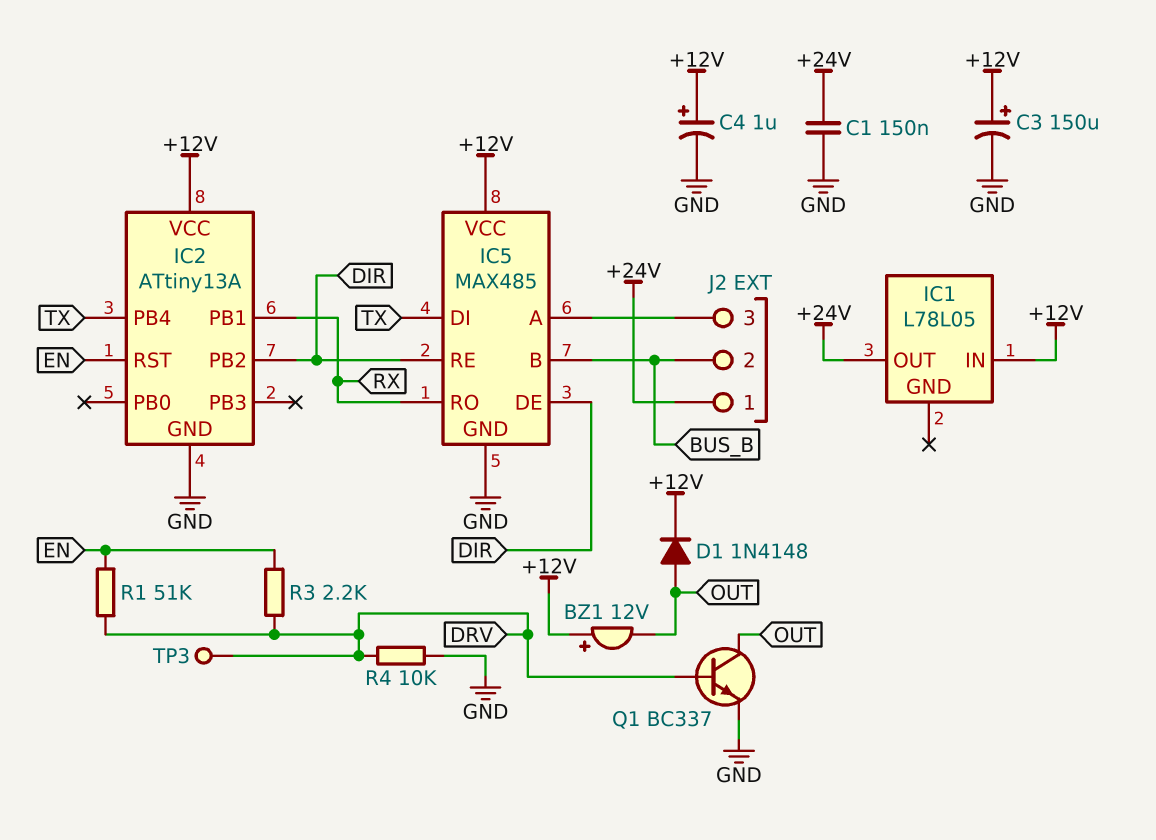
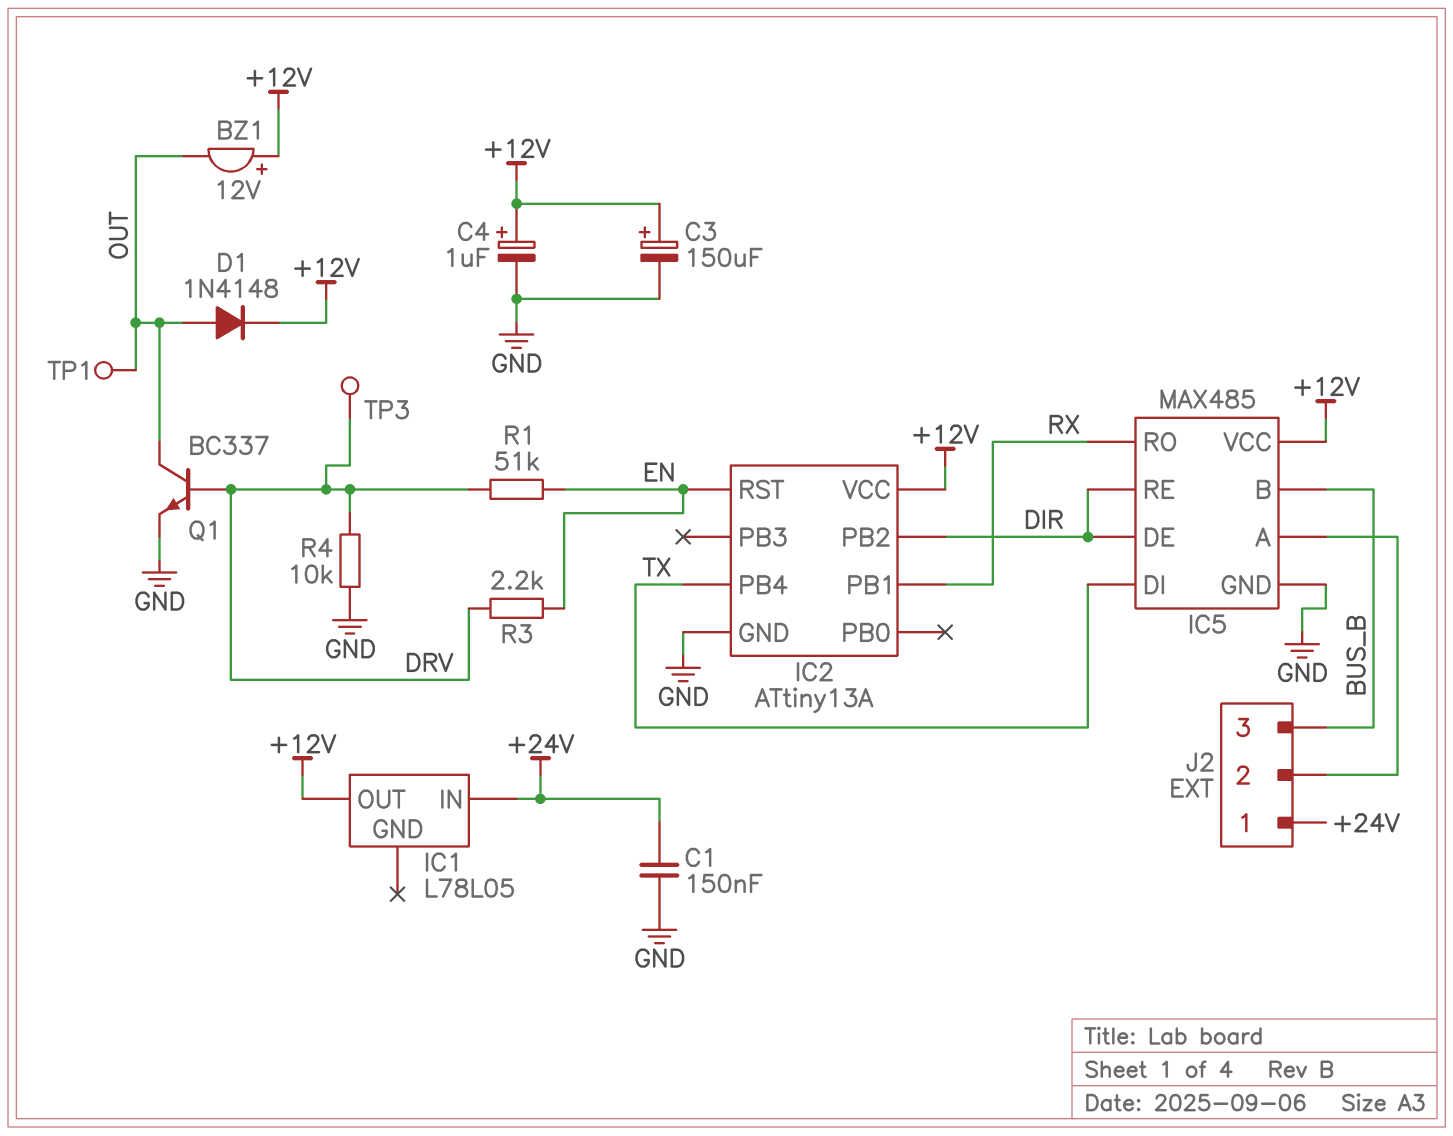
IC1 pin IN: +12V -> +24V
IC1 pin OUT: +24V -> +12V
J2 pin 2: BUS_B -> IC5/A
J2 pin 3: IC5/A -> BUS_B
TP1: none -> test point (OUT)

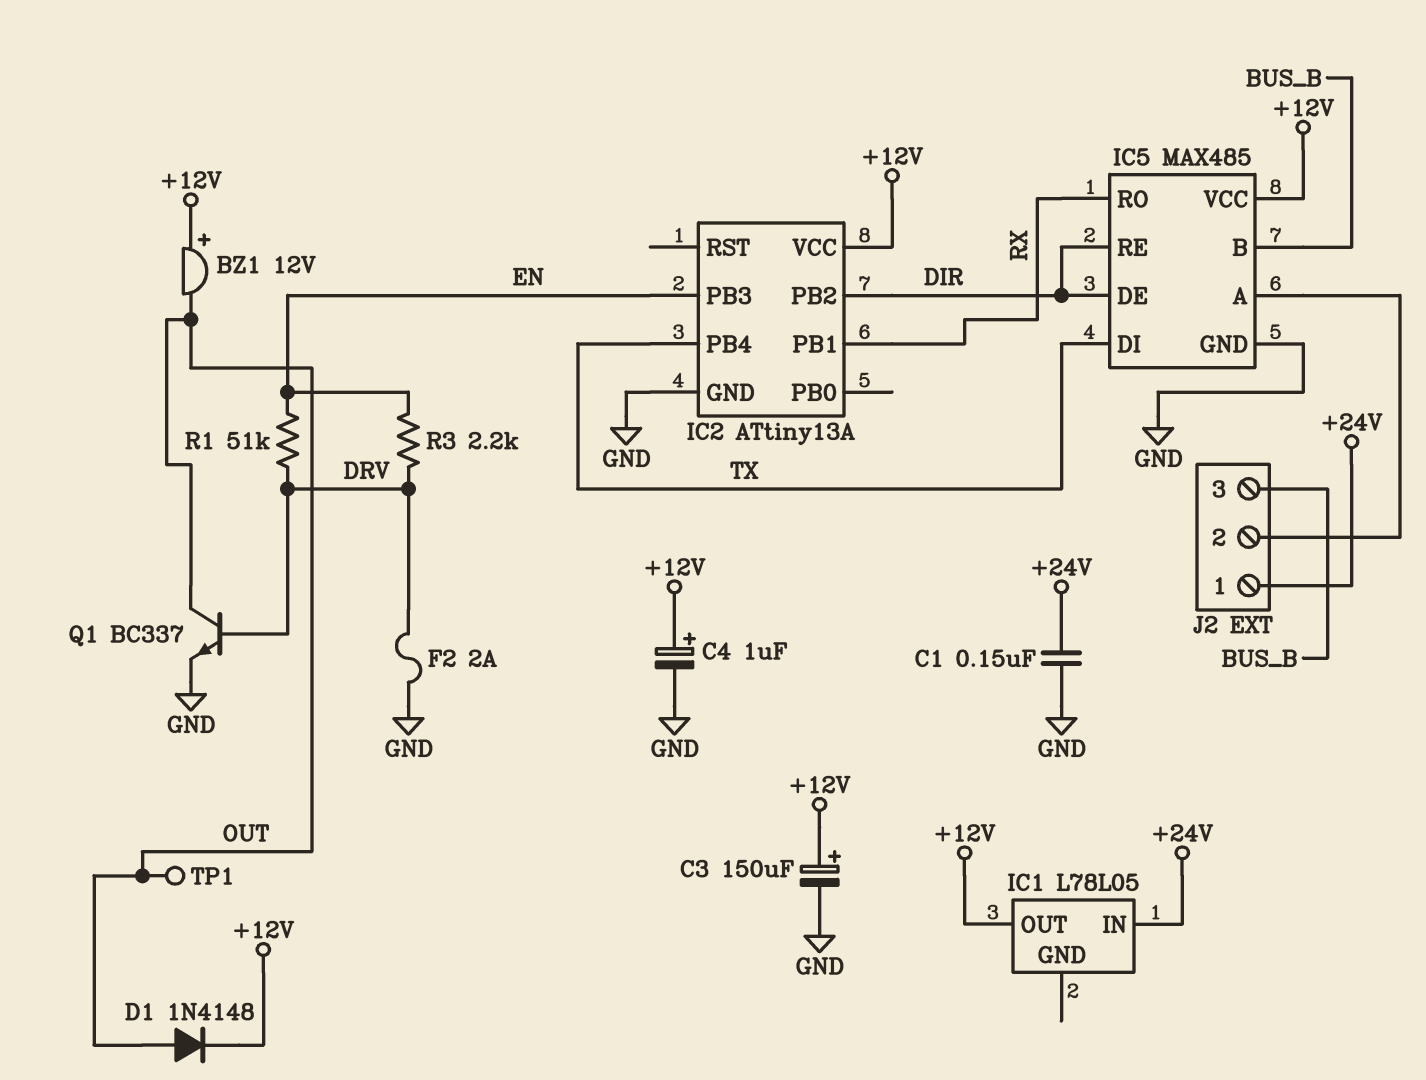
F2: none -> 2A (DRV, GND)
IC2 pin PB3: none -> EN
IC2 pin RST: EN -> none
R4: 10k (DRV, GND) -> none
TP3: test point (DRV) -> none

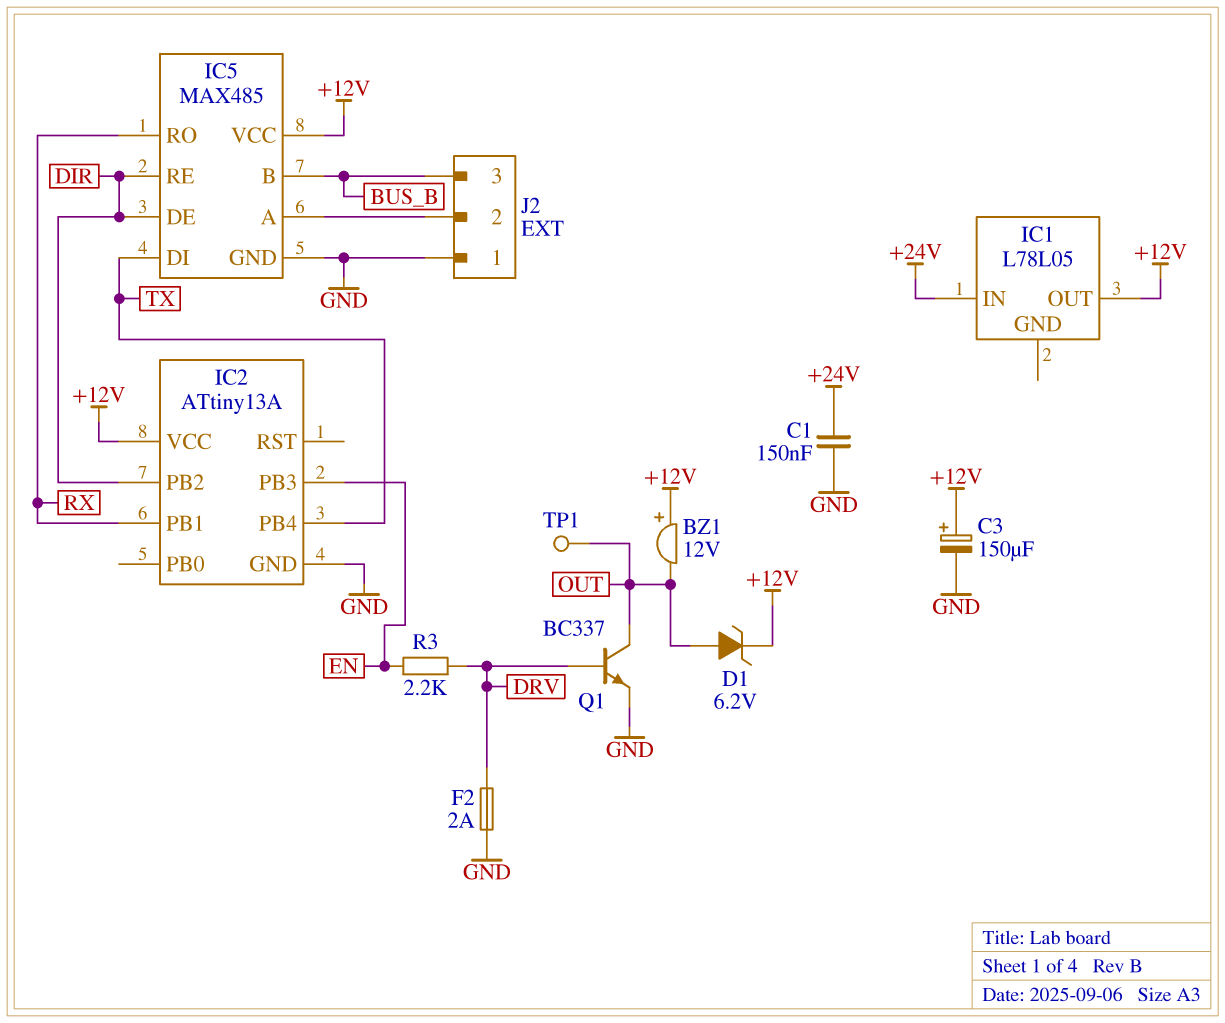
C4: 1uF (plus +12V, minus GND) -> none
D1: diode 1N4148 (A OUT, K +12V) -> zener 6.2V (A OUT, K +12V)
J2 pin 1: +24V -> GND
R1: 51k (DRV, EN) -> none

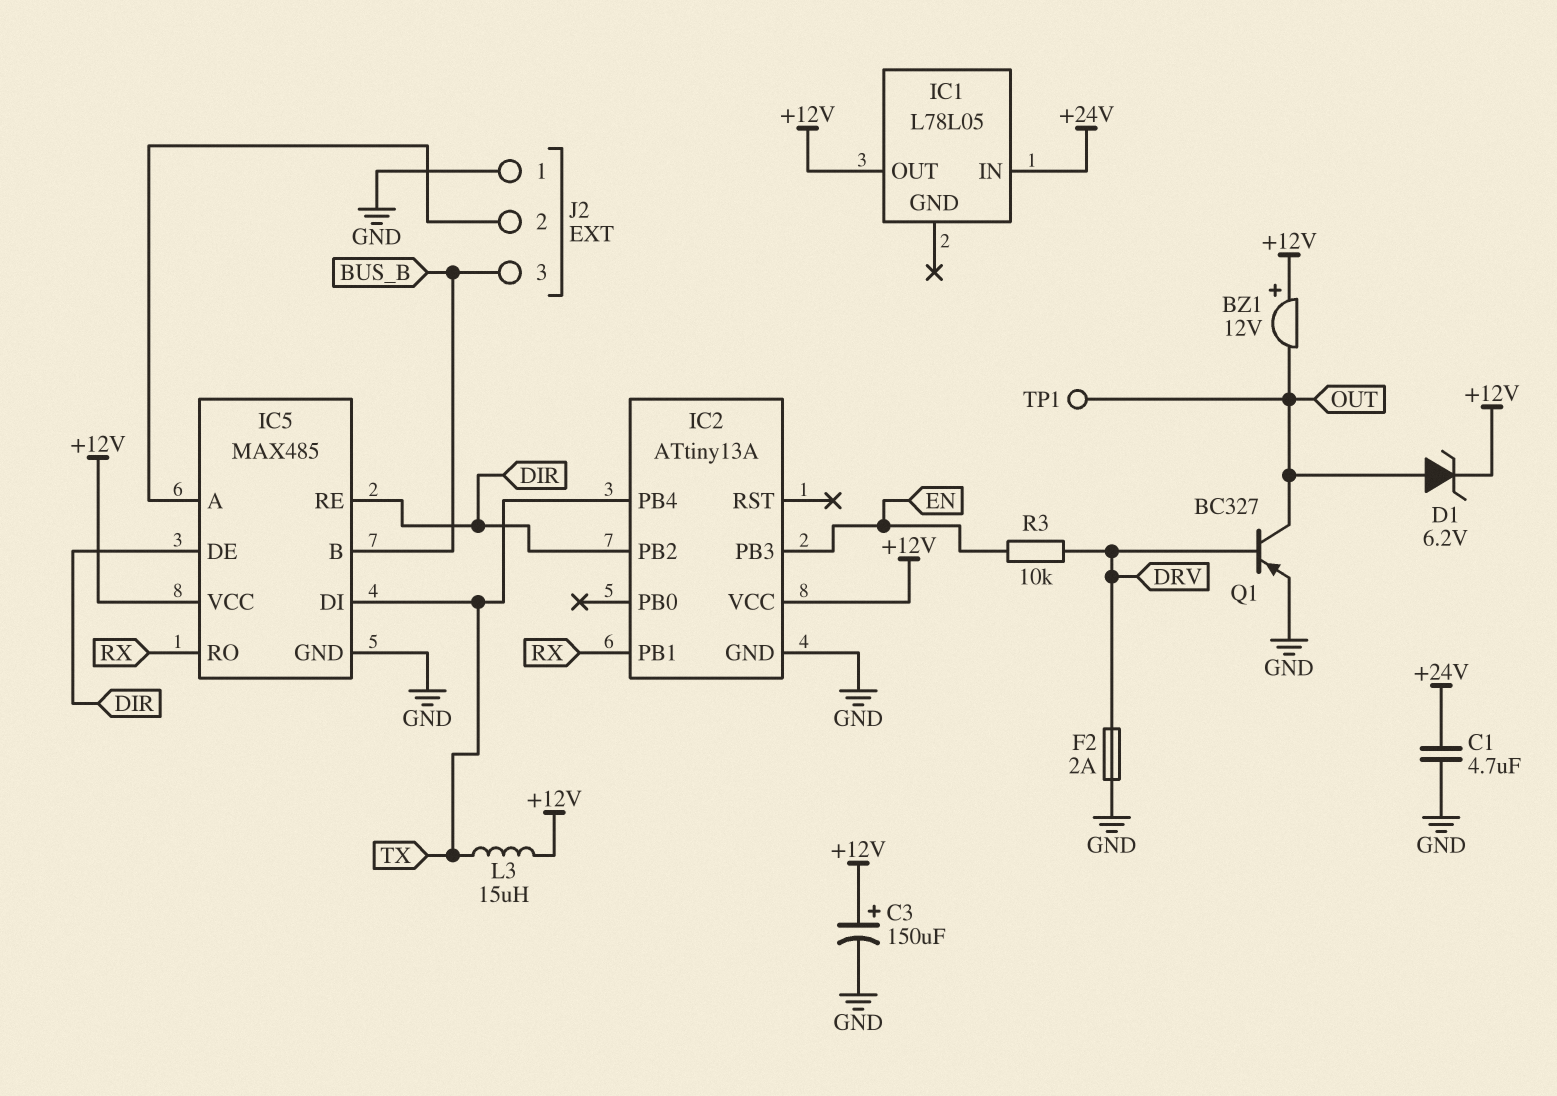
C1: 150nF (+24V, GND) -> 4.7uF (+24V, GND)
L3: none -> 15uH (+12V, TX)
Q1: NPN BC337 (B DRV, C OUT, E GND) -> PNP BC327 (B DRV, C OUT, E GND)
R3: 2.2k (DRV, EN) -> 10k (DRV, EN)

